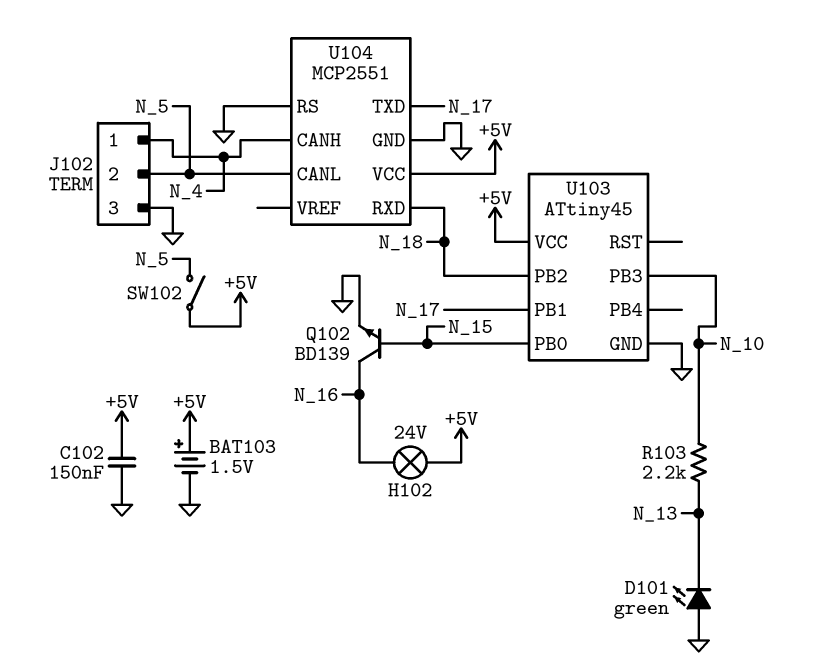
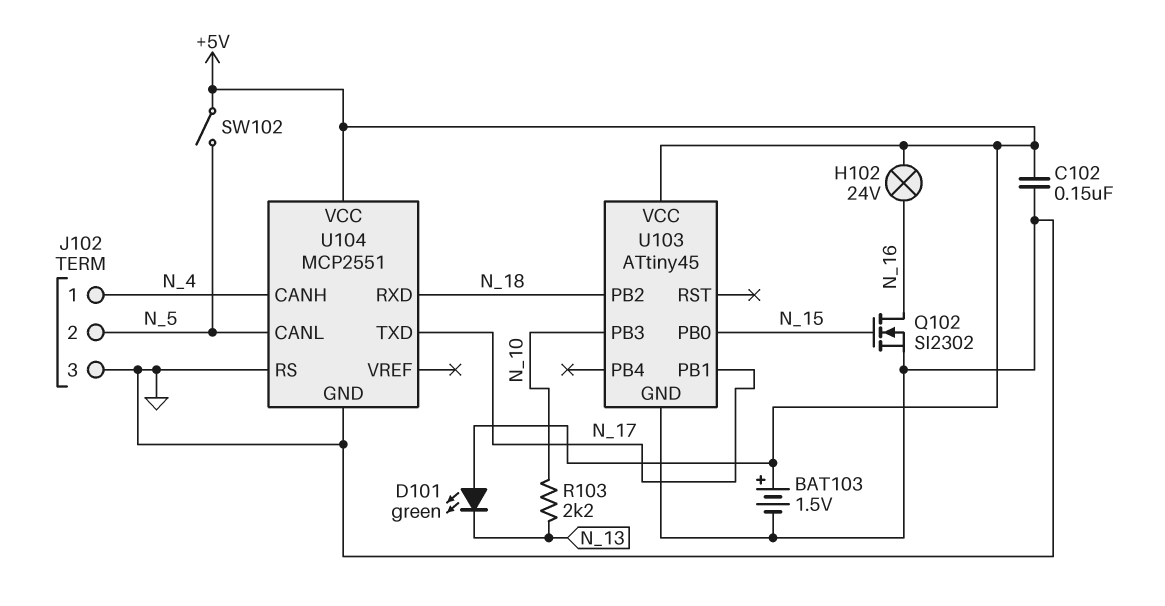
D101: LED green (A GND, K N_13) -> LED green (A +5V, K N_13)
Q102: NPN BD139 (B N_15, C N_16, E GND) -> NMOS SI2302 (G N_15, D N_16, S GND)

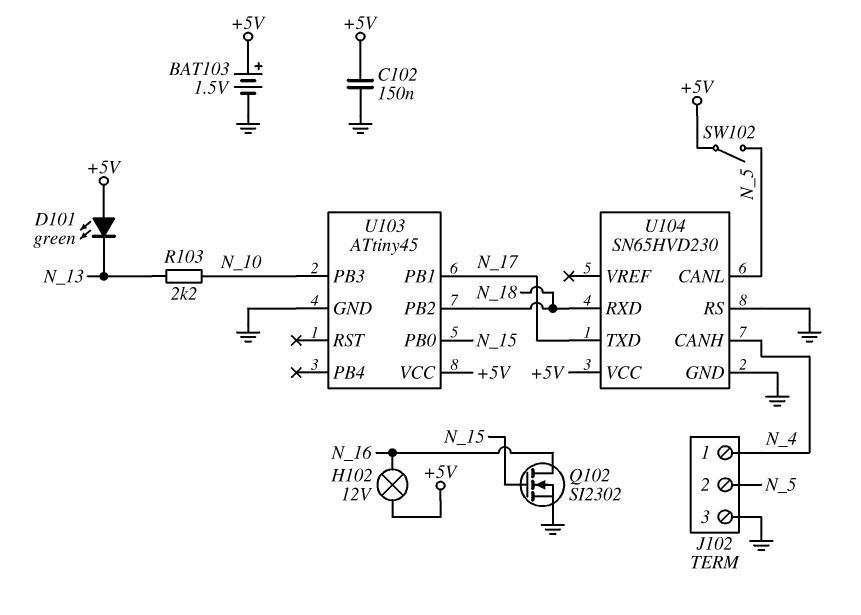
H102: lamp 24V (+5V, N_16) -> lamp 12V (+5V, N_16)
U104: MCP2551 -> SN65HVD230

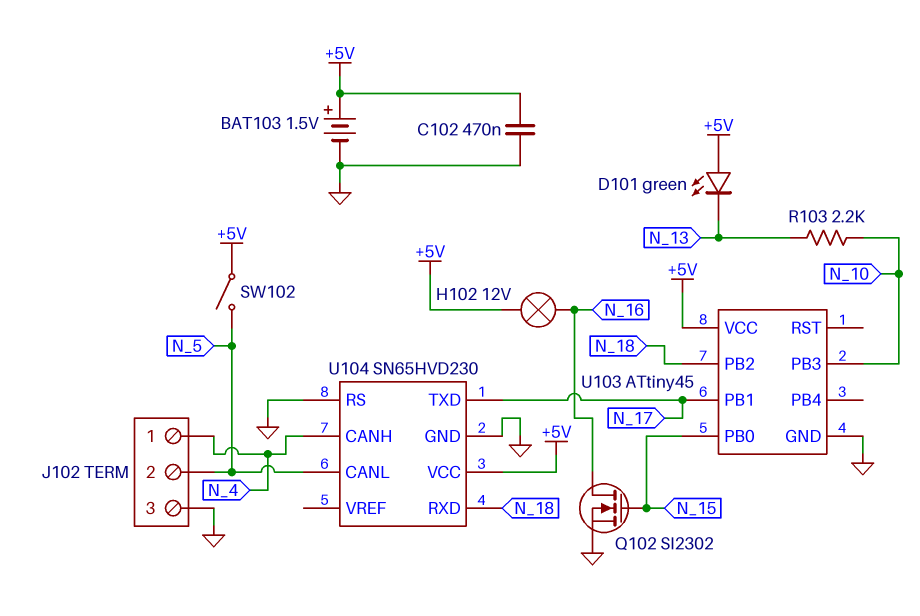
C102: 150nF (+5V, GND) -> 470nF (+5V, GND)

